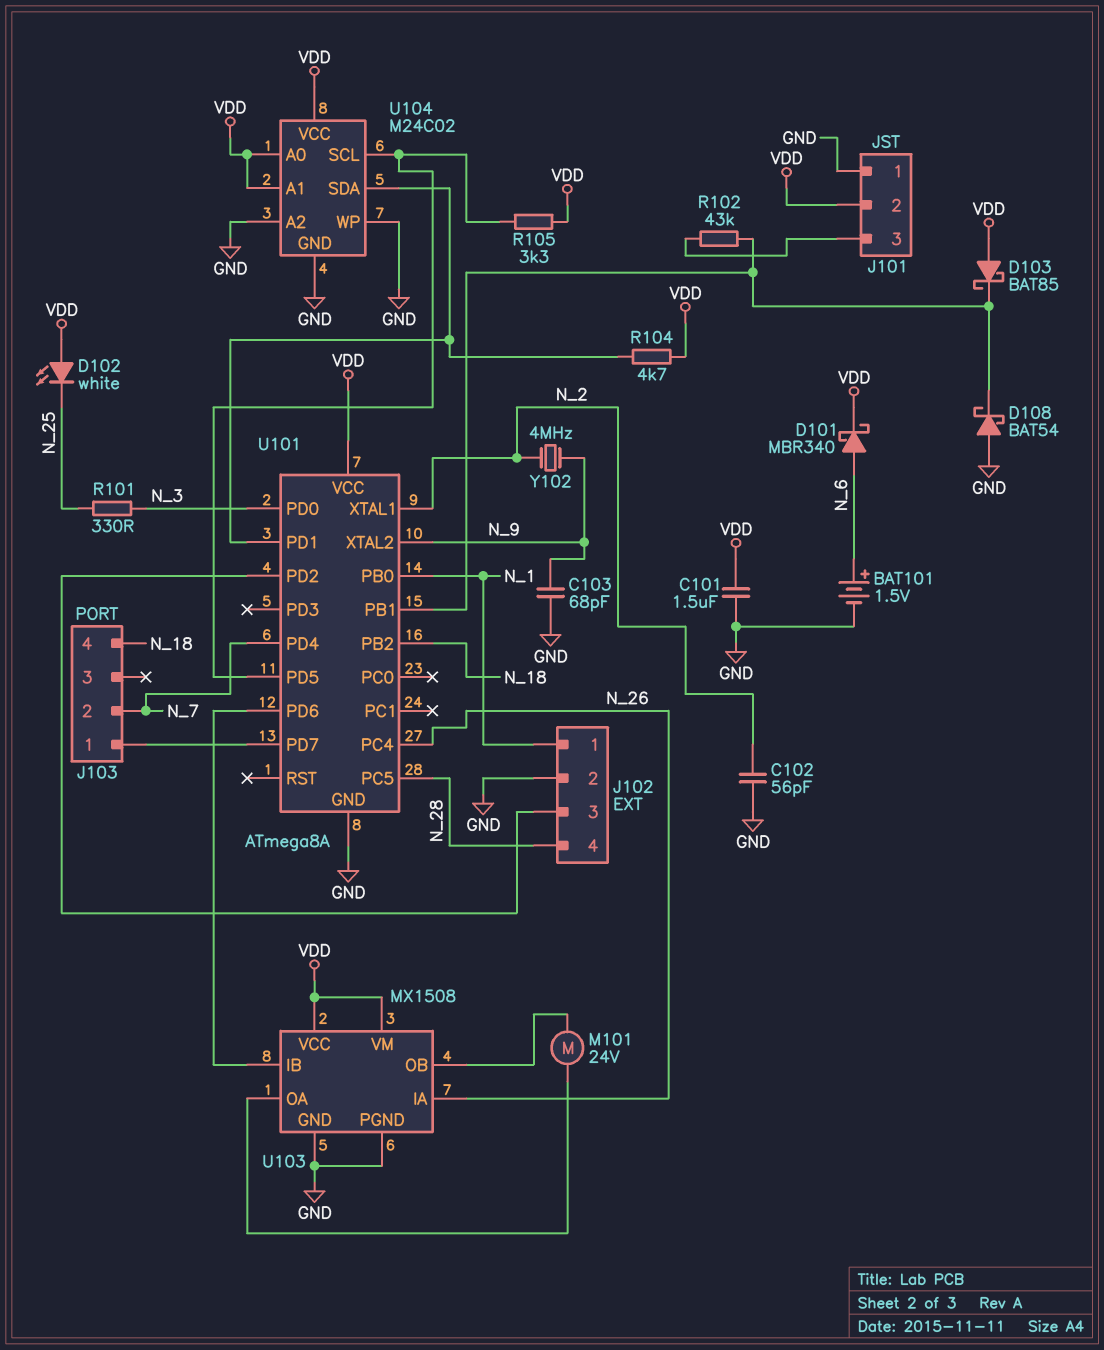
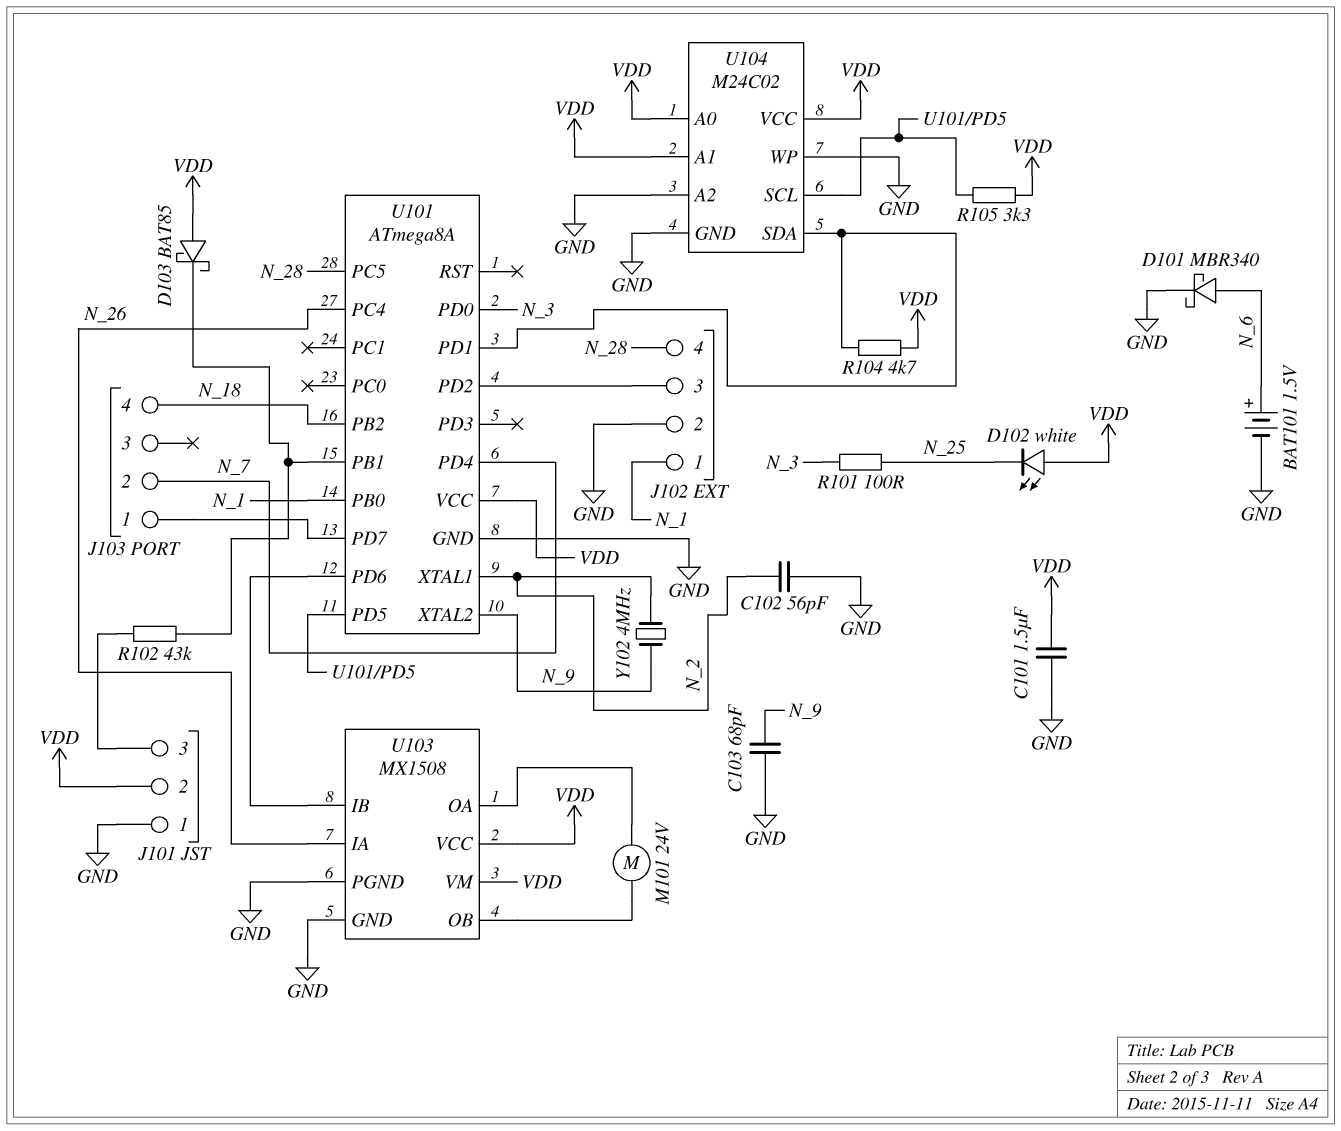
D101: schottky MBR340 (A N_6, K VDD) -> schottky MBR340 (A N_6, K GND)
D108: schottky BAT54 (A GND, K U101/PB1) -> none
R101: 330 (N_3, N_25) -> 100 (N_3, N_25)

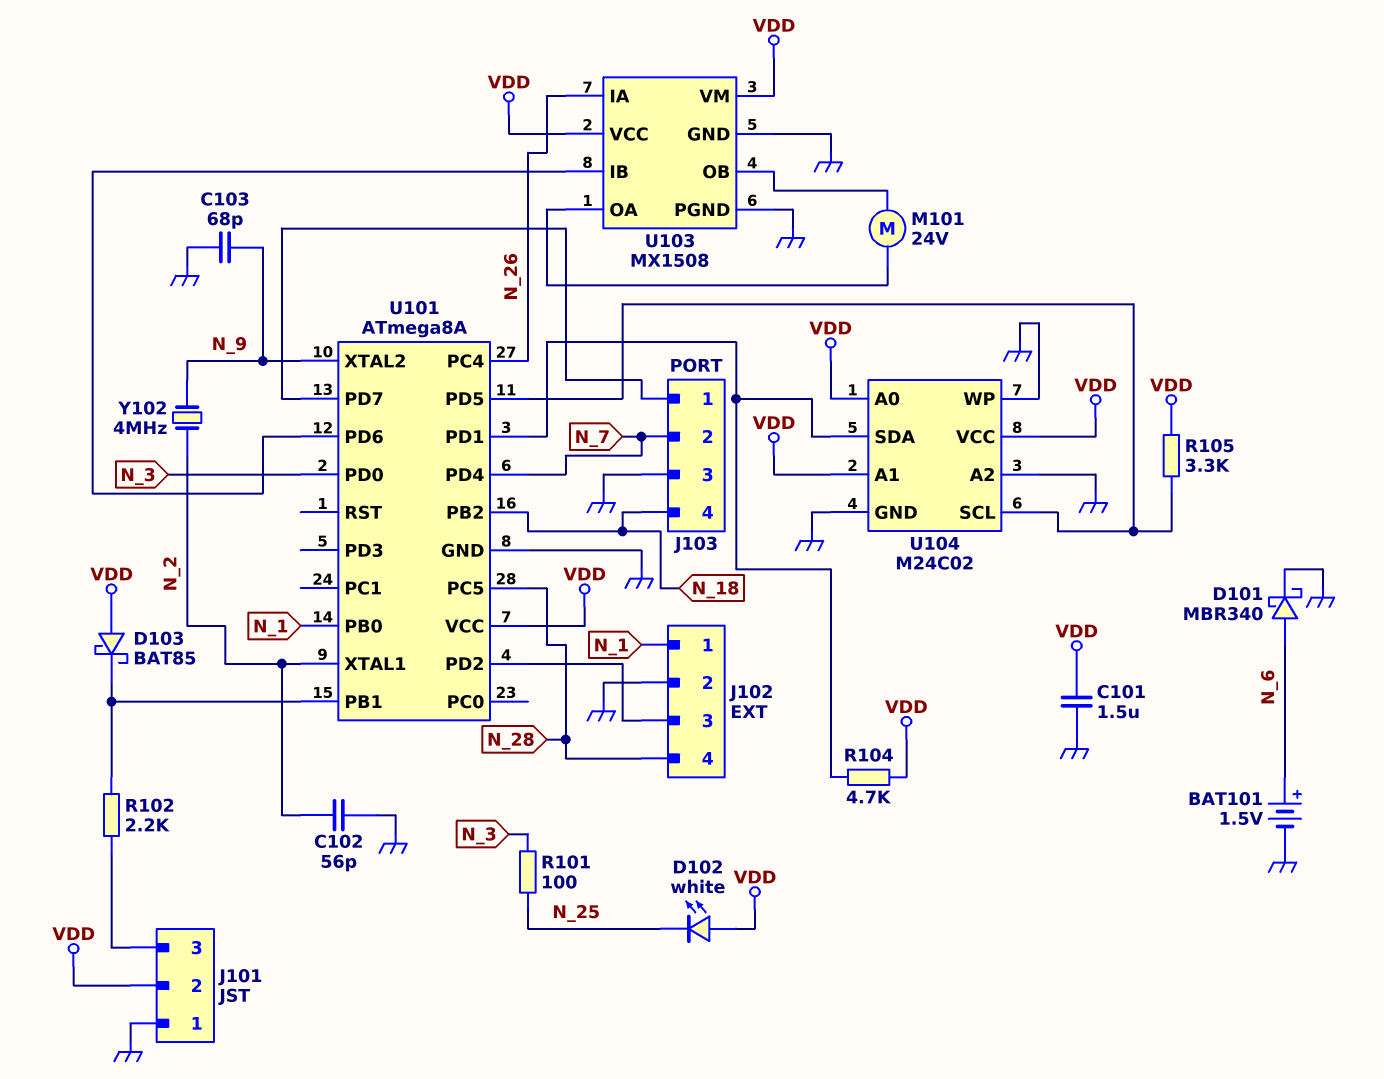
J103 pin 3: none -> GND
R102: 43k (J101/3, U101/PB1) -> 2.2k (J101/3, U101/PB1)

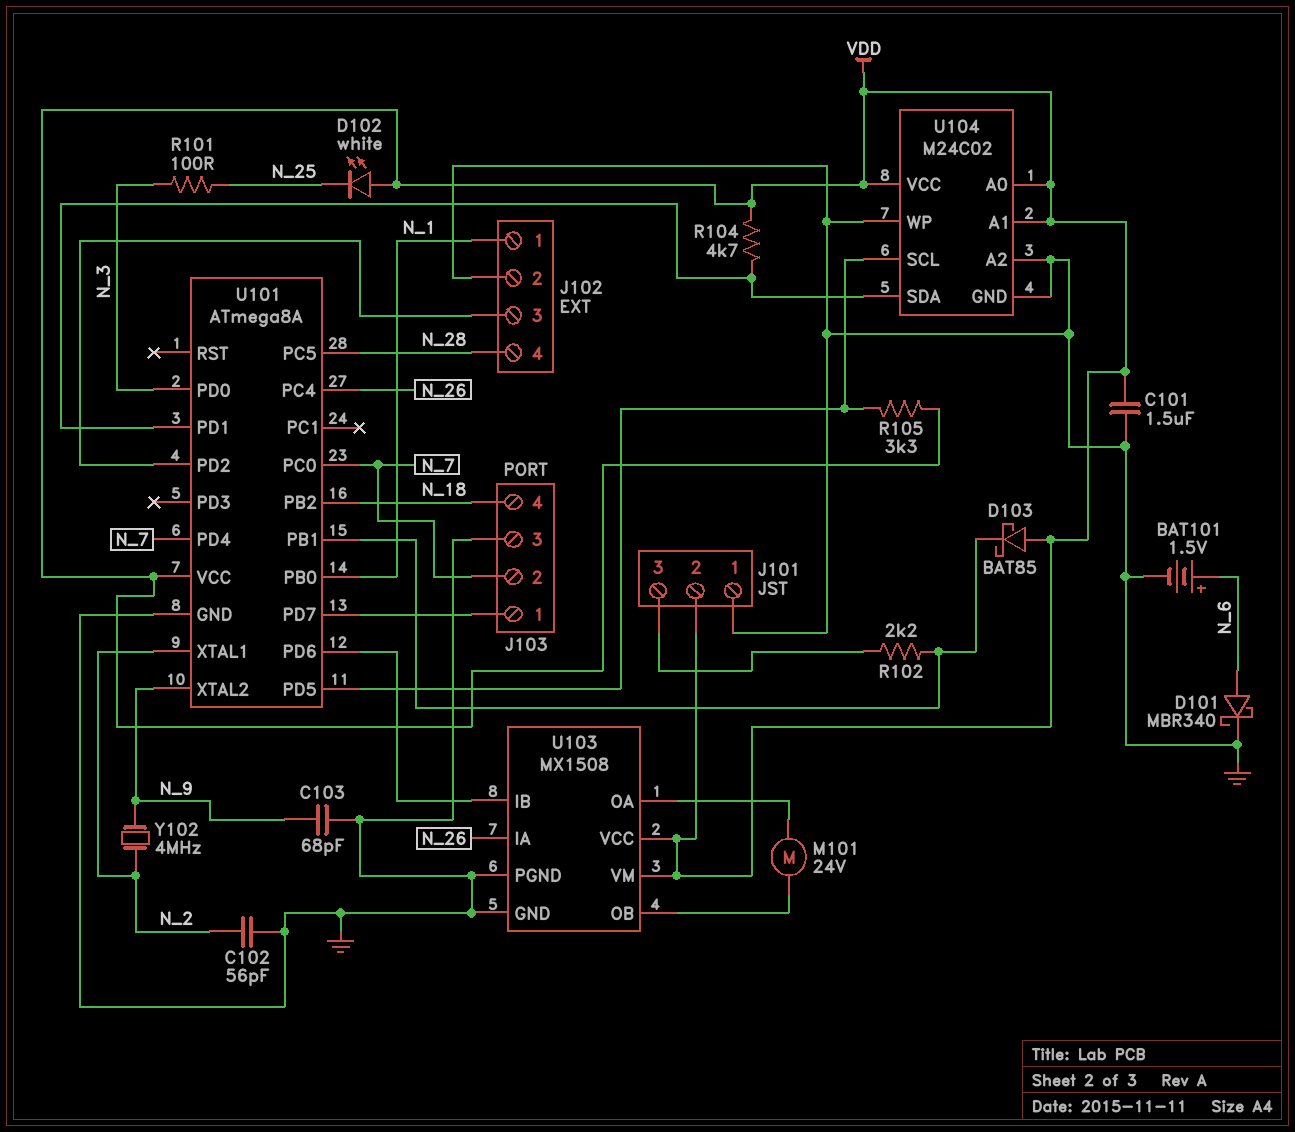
U101 pin PC0: none -> N_7

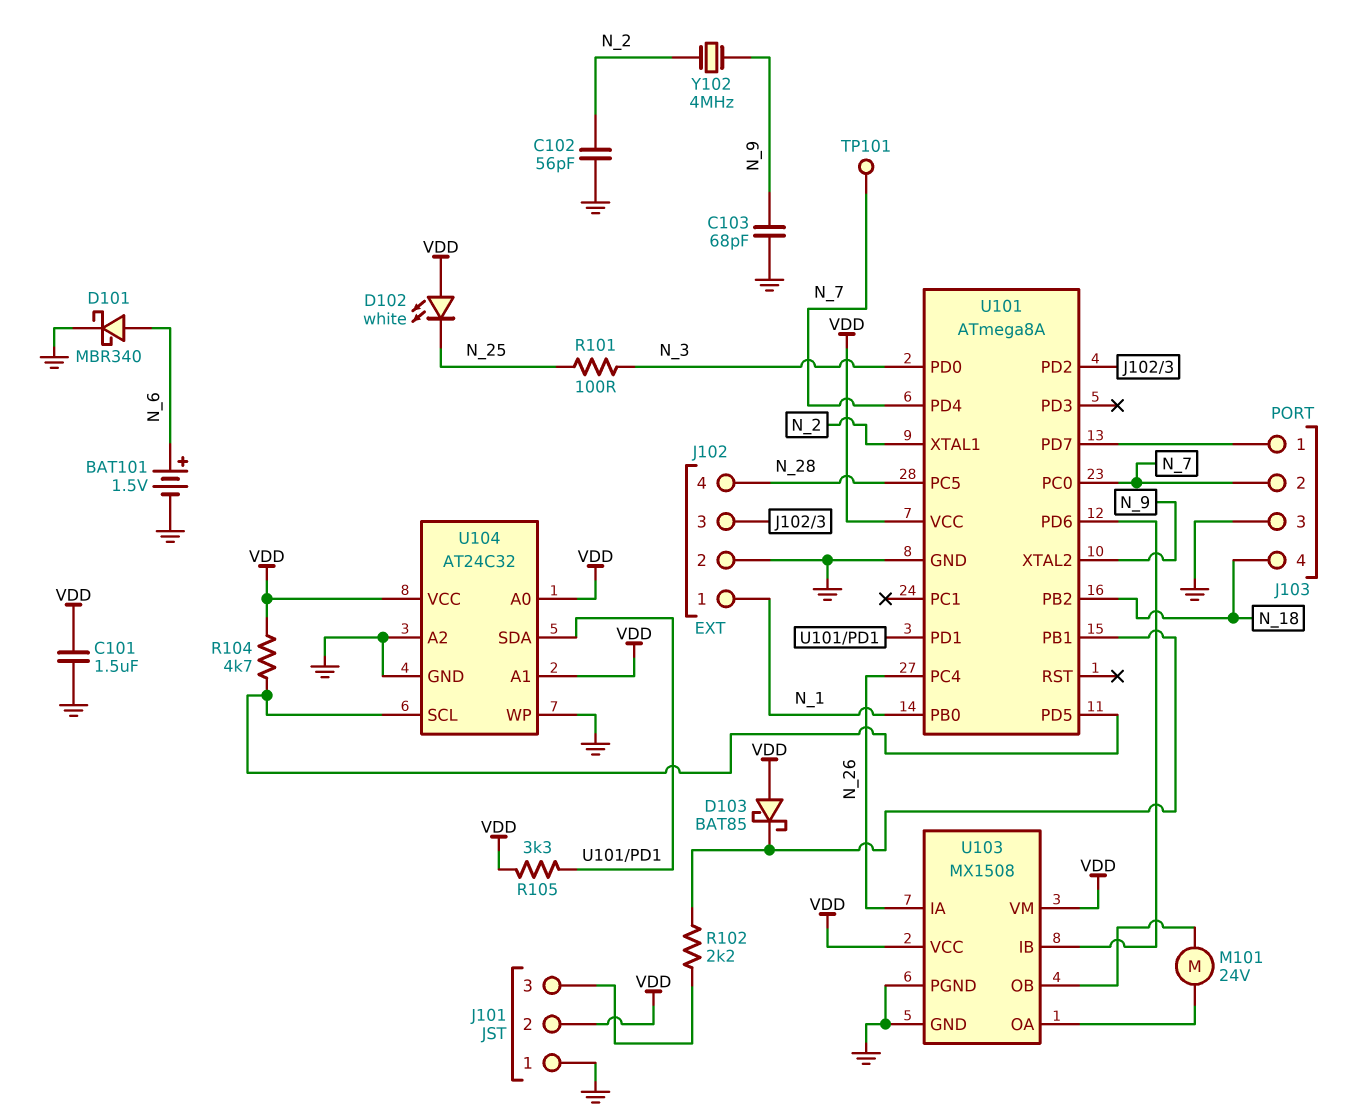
R104: 4.7k (U101/PD1, VDD) -> 4.7k (U101/PD5, VDD)
R105: 3.3k (U101/PD5, VDD) -> 3.3k (U101/PD1, VDD)
TP101: none -> test point (N_7)
U104: M24C02 -> AT24C32

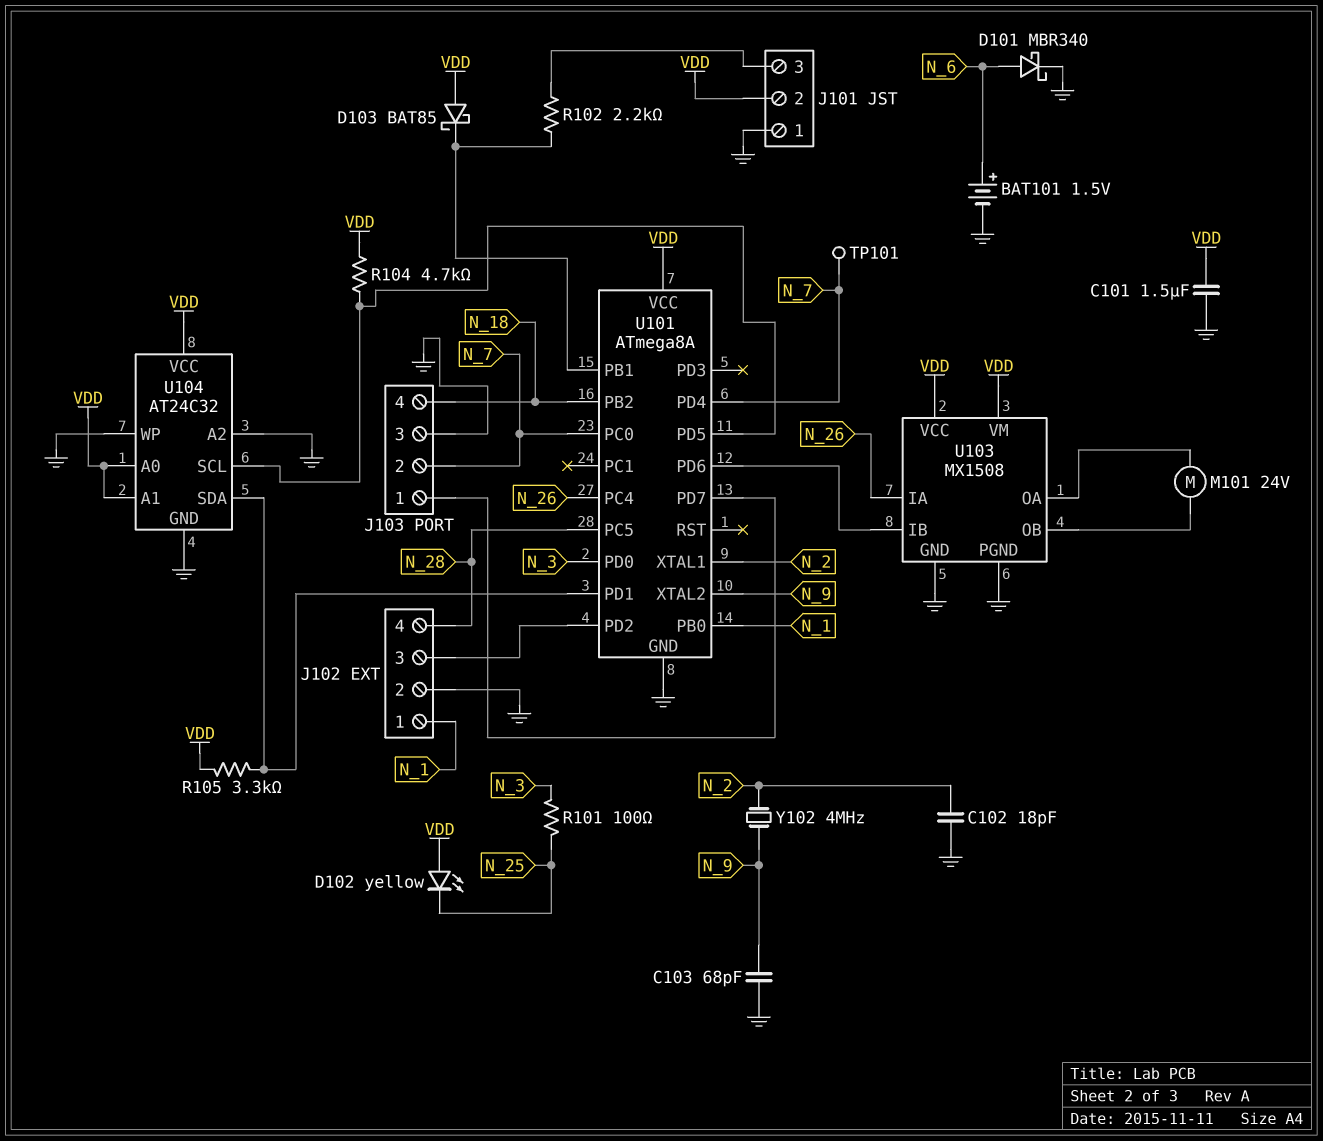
C102: 56pF (GND, N_2) -> 18pF (GND, N_2)
D102: LED white (A VDD, K N_25) -> LED yellow (A VDD, K N_25)

